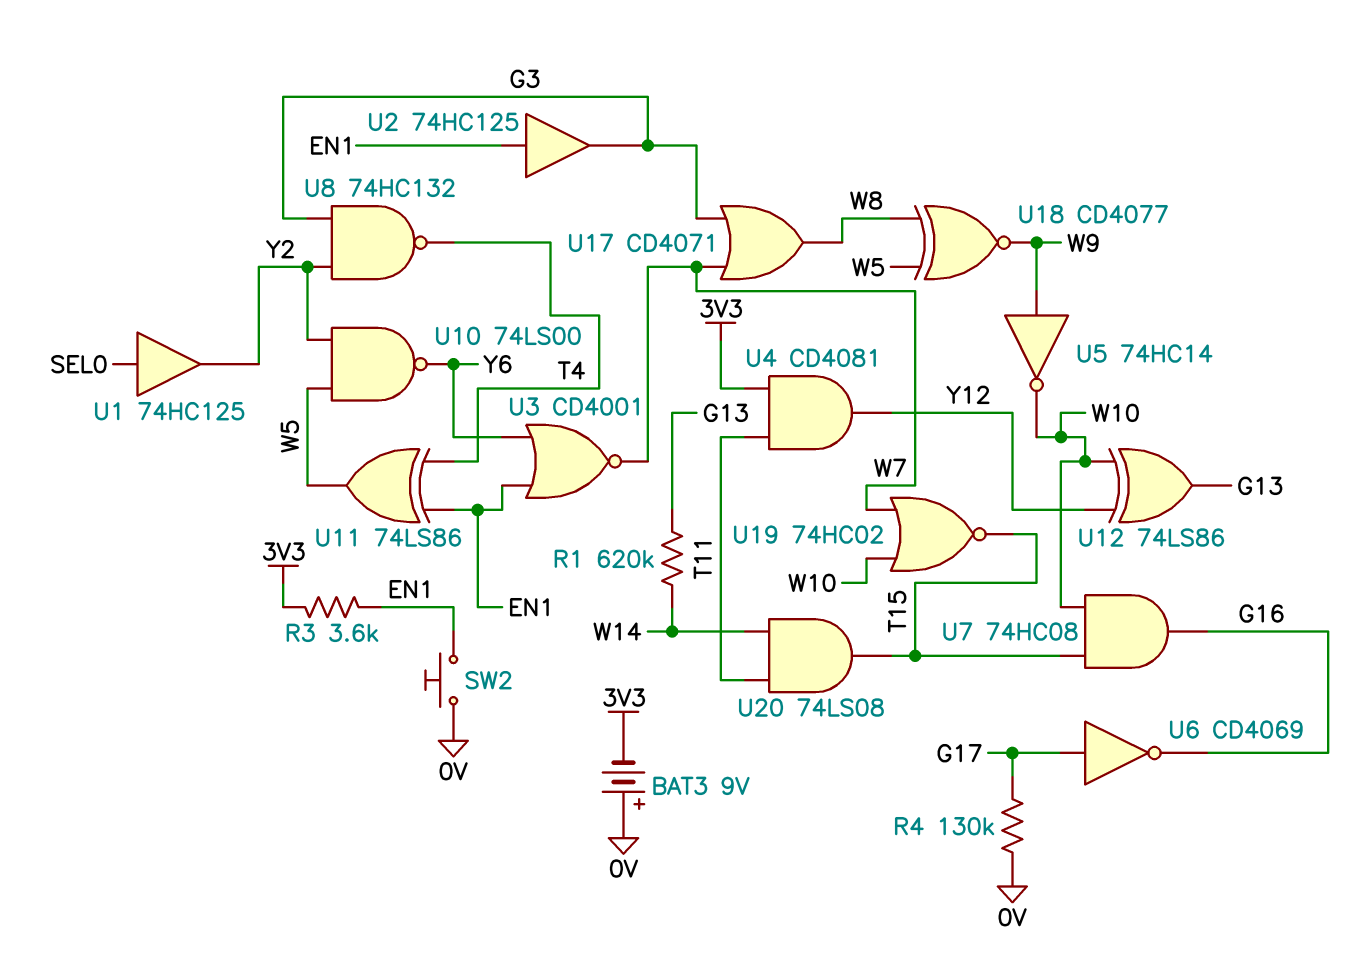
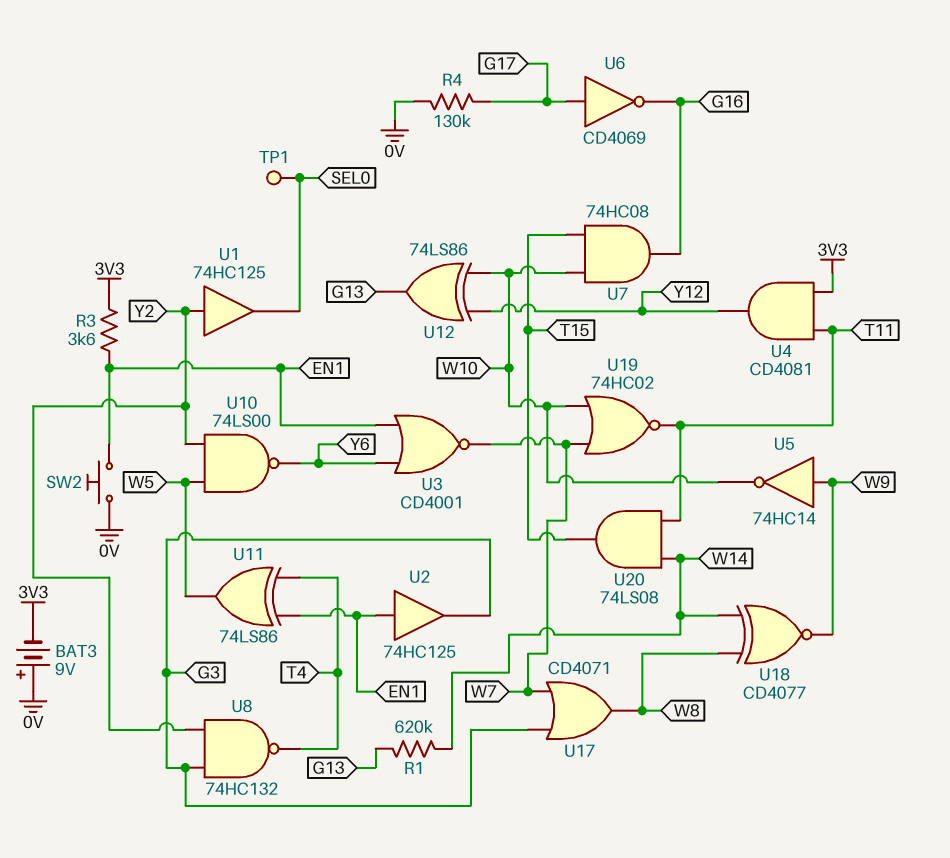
TP1: none -> test point (SEL0)
U1: buffer 74HC125 (in SEL0, out Y2) -> buffer 74HC125 (in Y2, out SEL0)
U18: XNOR CD4077 (in W5, in W8, out W9) -> XNOR CD4077 (in W8, in W14, out W9)
U19: NOR 74HC02 (in W7, in W10, out T15) -> NOR 74HC02 (in W7, in W10, out T11)

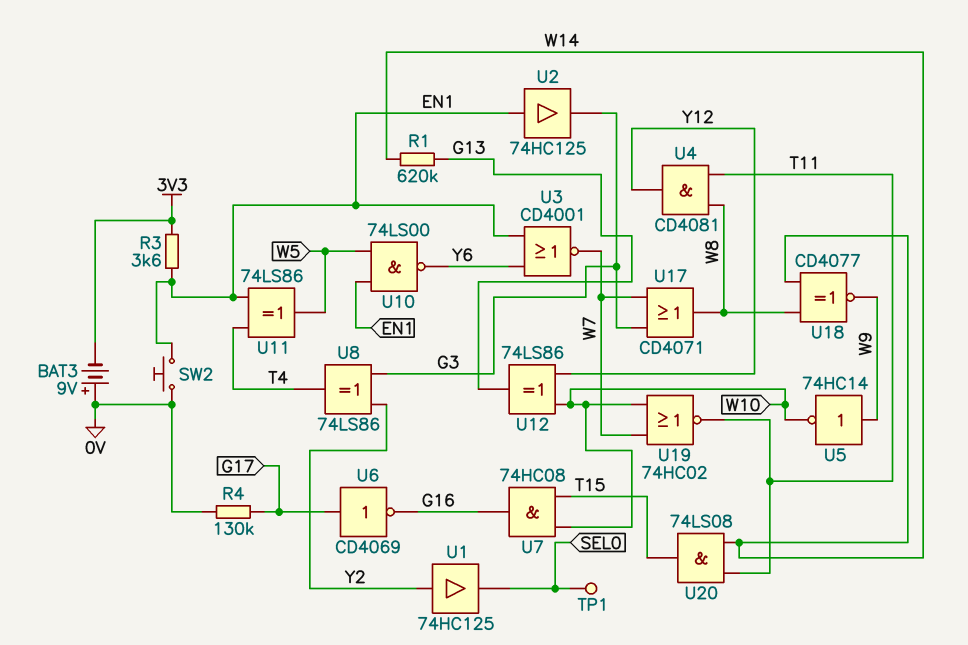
U4: AND CD4081 (in 3V3, in T11, out Y12) -> AND CD4081 (in T11, in W8, out Y12)
U8: NAND 74HC132 (in G3, in Y2, out T4) -> XOR 74LS86 (in G3, in Y2, out T4)
U10: NAND 74LS00 (in W5, in Y2, out Y6) -> NAND 74LS00 (in EN1, in W5, out Y6)

